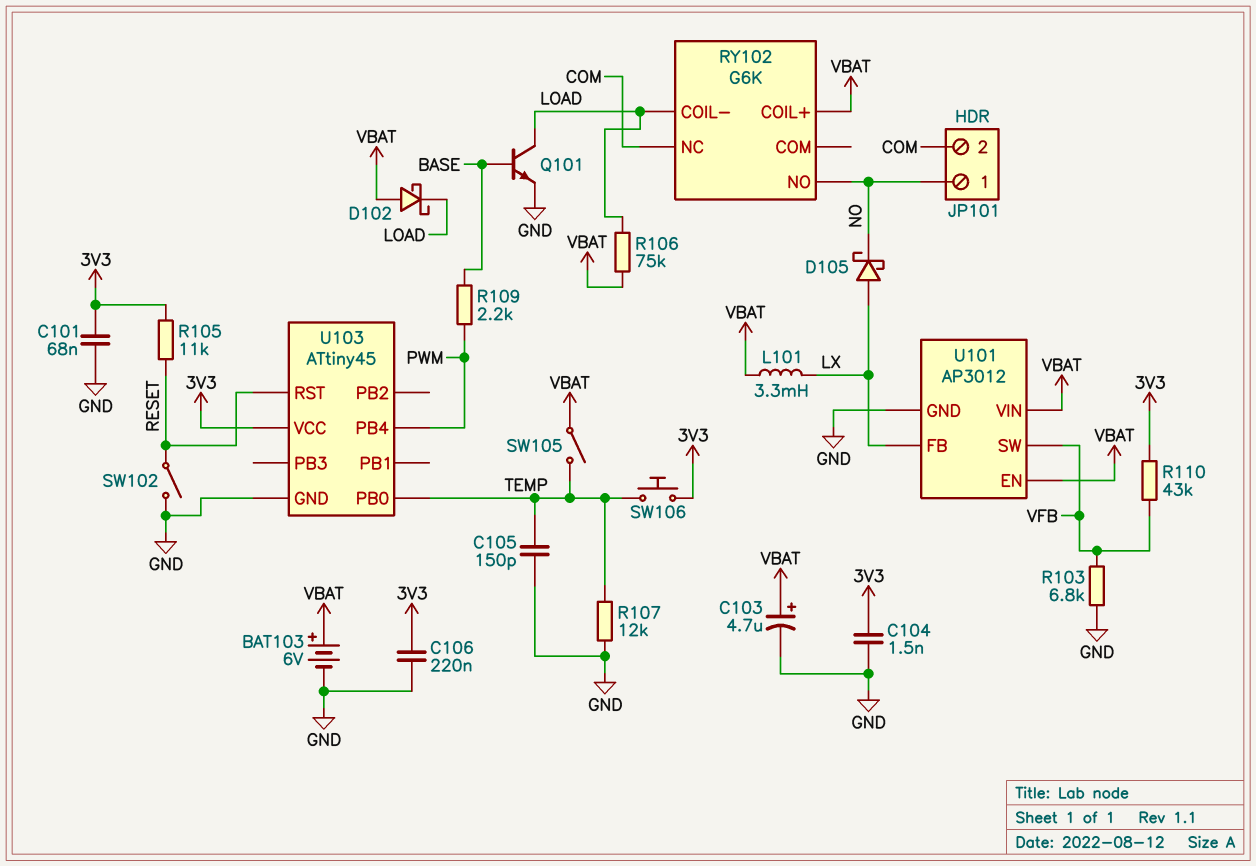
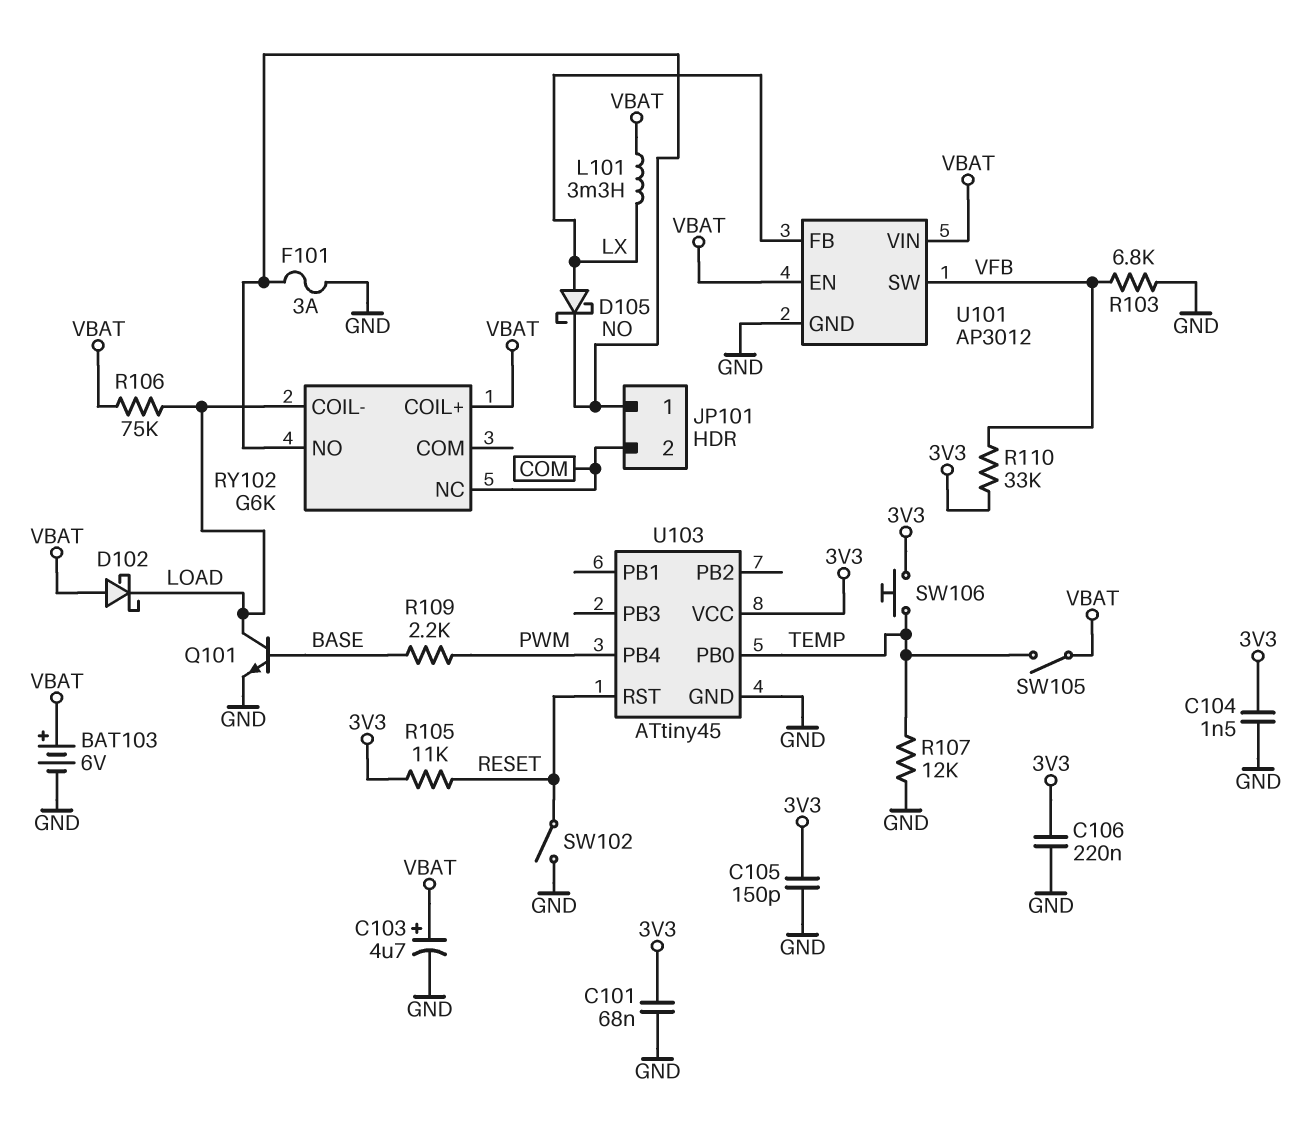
C105: 150pF (GND, TEMP) -> 150pF (3V3, GND)
F101: none -> 3A (GND, NO)
R110: 43k (3V3, VFB) -> 33k (3V3, VFB)

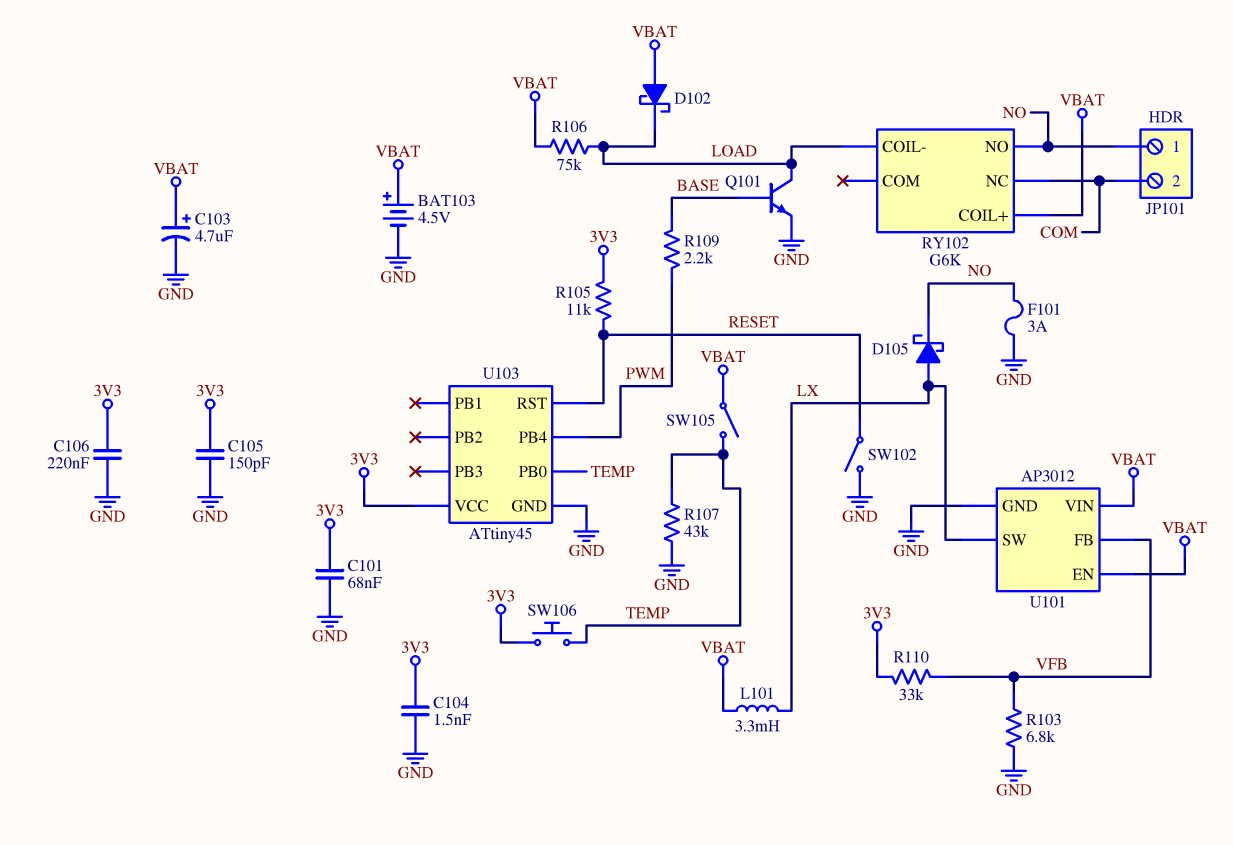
BAT103: 6V (plus VBAT, minus GND) -> 4.5V (plus VBAT, minus GND)
R107: 12k (GND, TEMP) -> 43k (GND, TEMP)
U101 pin FB: LX -> VFB
U101 pin SW: VFB -> LX

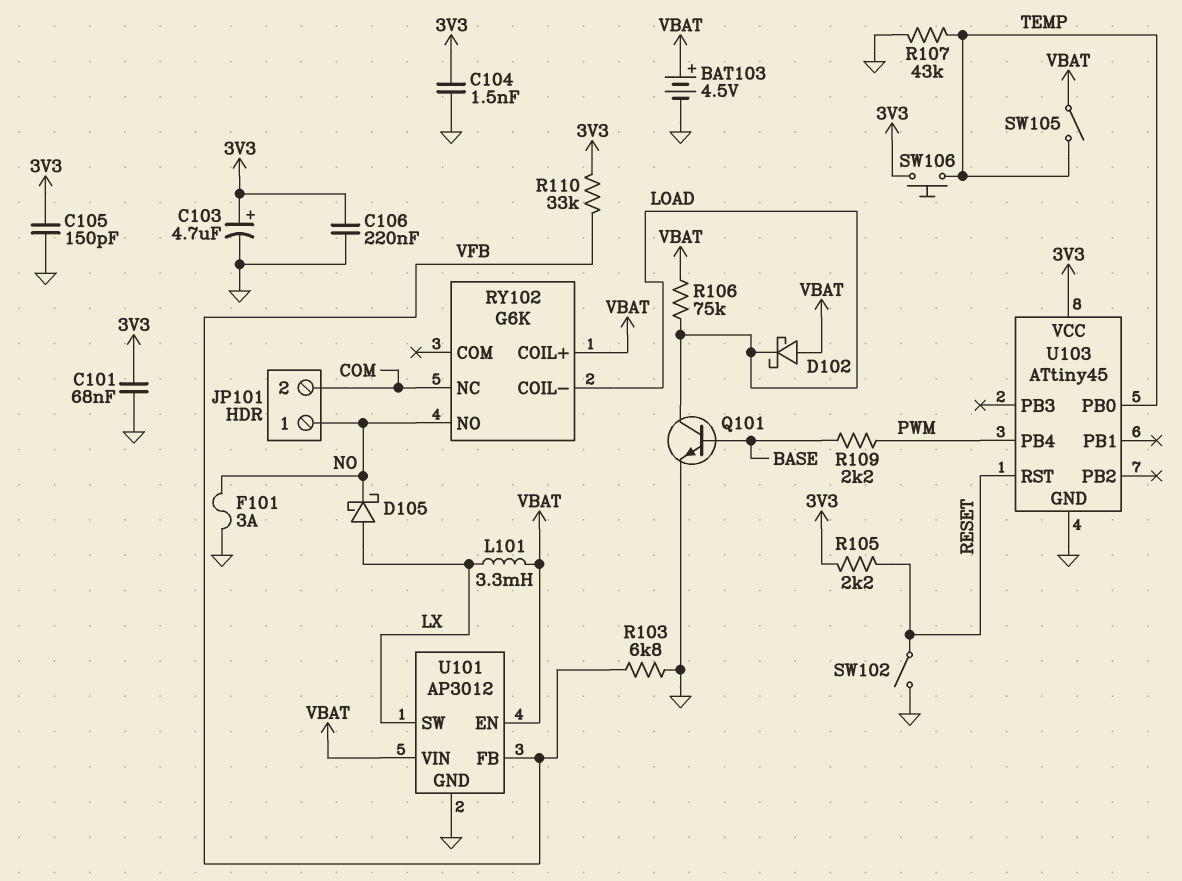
C103: 4.7uF (plus VBAT, minus GND) -> 4.7uF (plus 3V3, minus GND)
R105: 11k (3V3, RESET) -> 2.2k (3V3, RESET)

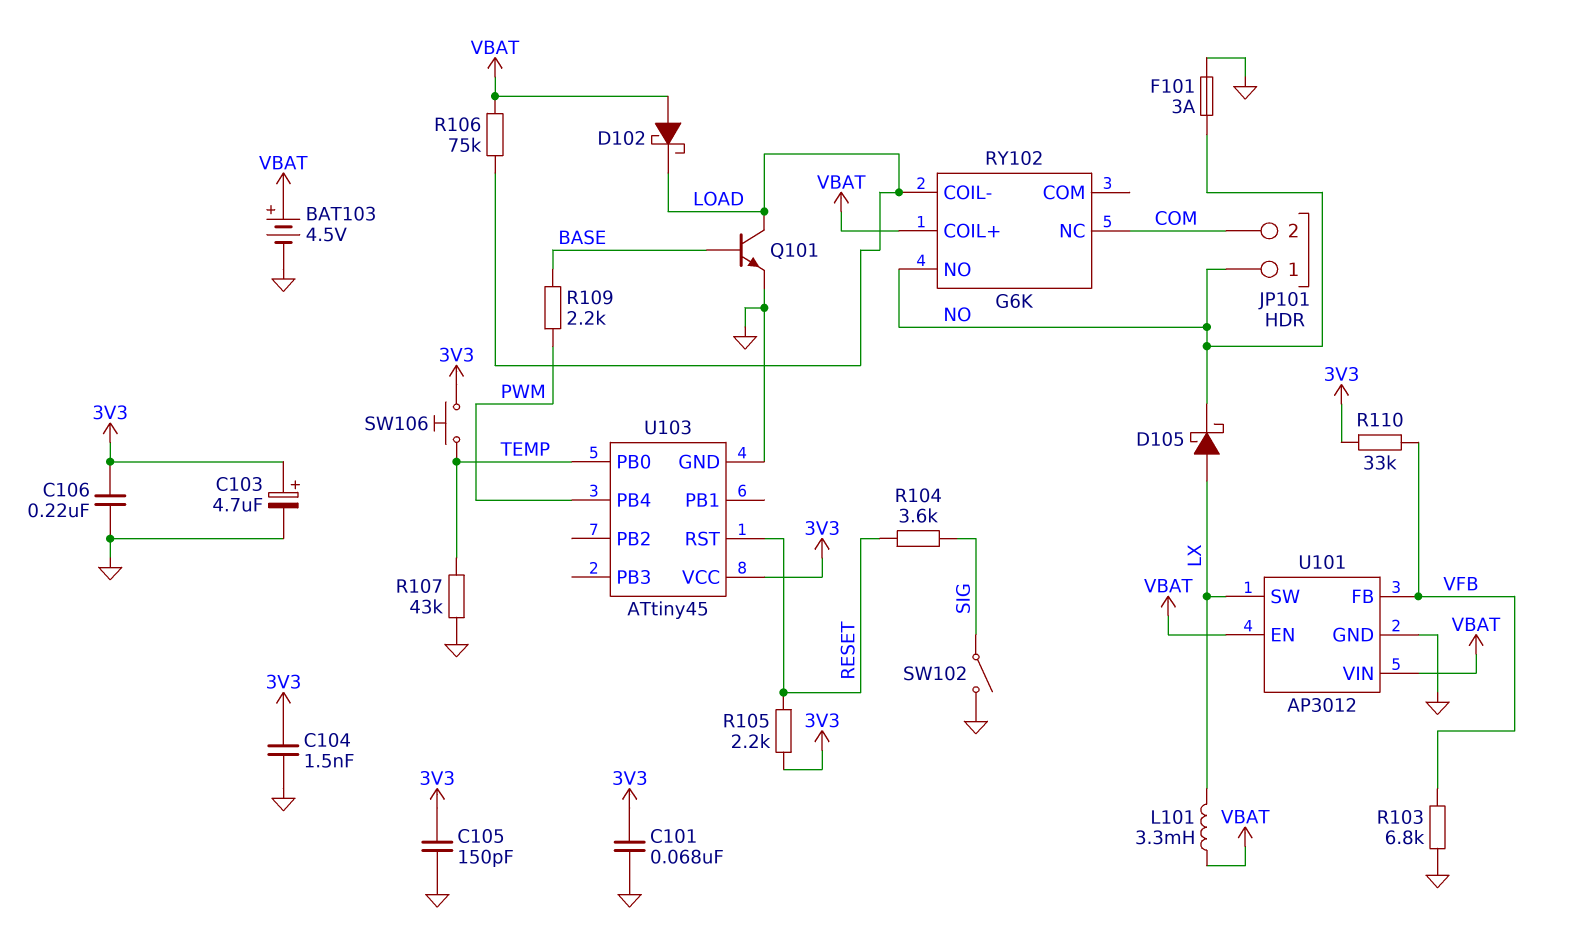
R104: none -> 3.6k (RESET, SIG)
SW102: switch (GND, RESET) -> switch (GND, SIG)
SW105: switch (TEMP, VBAT) -> none

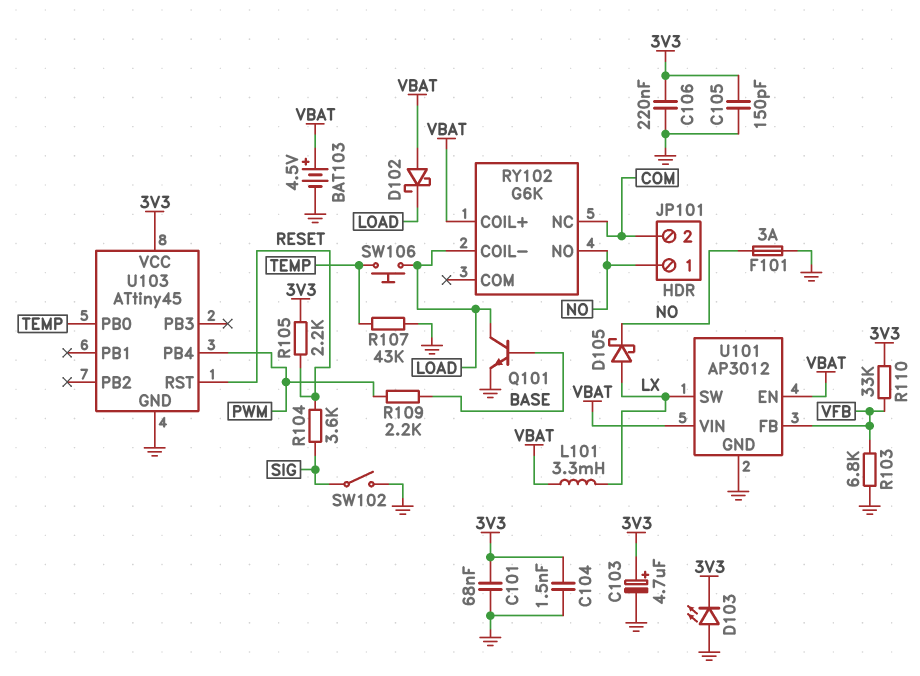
D103: none -> LED (A GND, K 3V3)
R106: 75k (LOAD, VBAT) -> none
SW106: button (3V3, TEMP) -> button (LOAD, TEMP)

